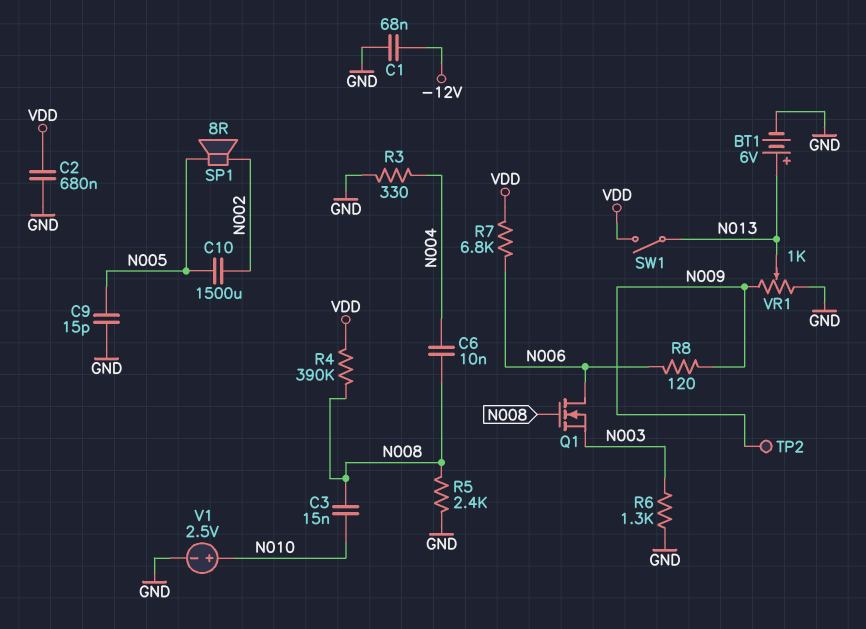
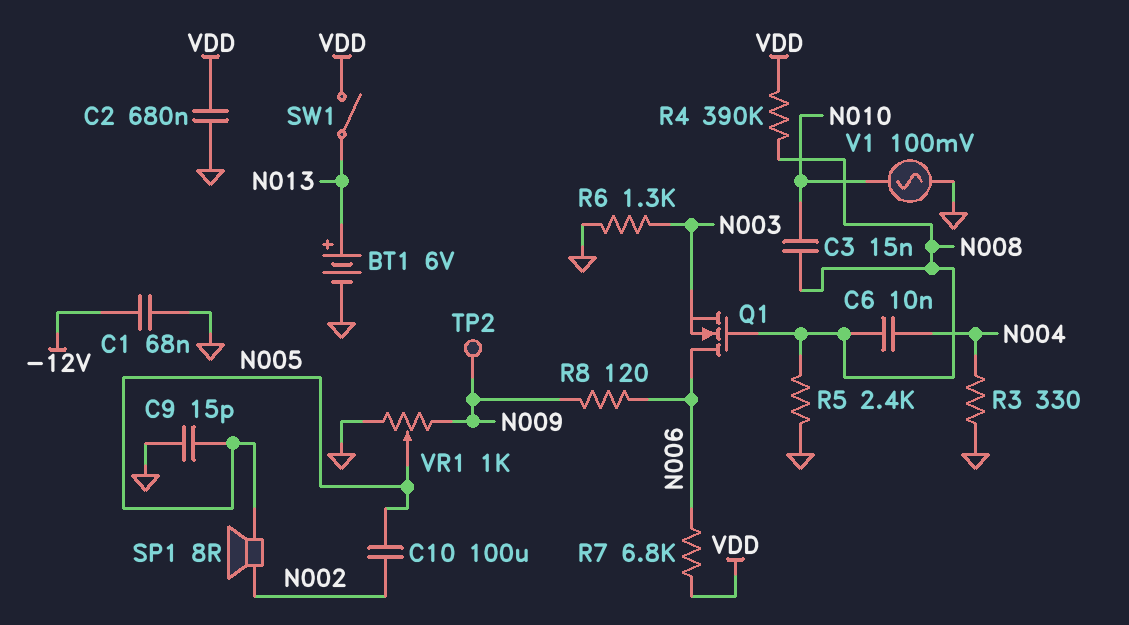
C10: 1500uF (N002, N005) -> 100uF (N002, N005)
V1: 2.5V (plus N010, minus GND) -> AC 100mV (GND, N010)
VR1: 1k (GND, N009, wiper N013) -> 1k (GND, N009, wiper N005)

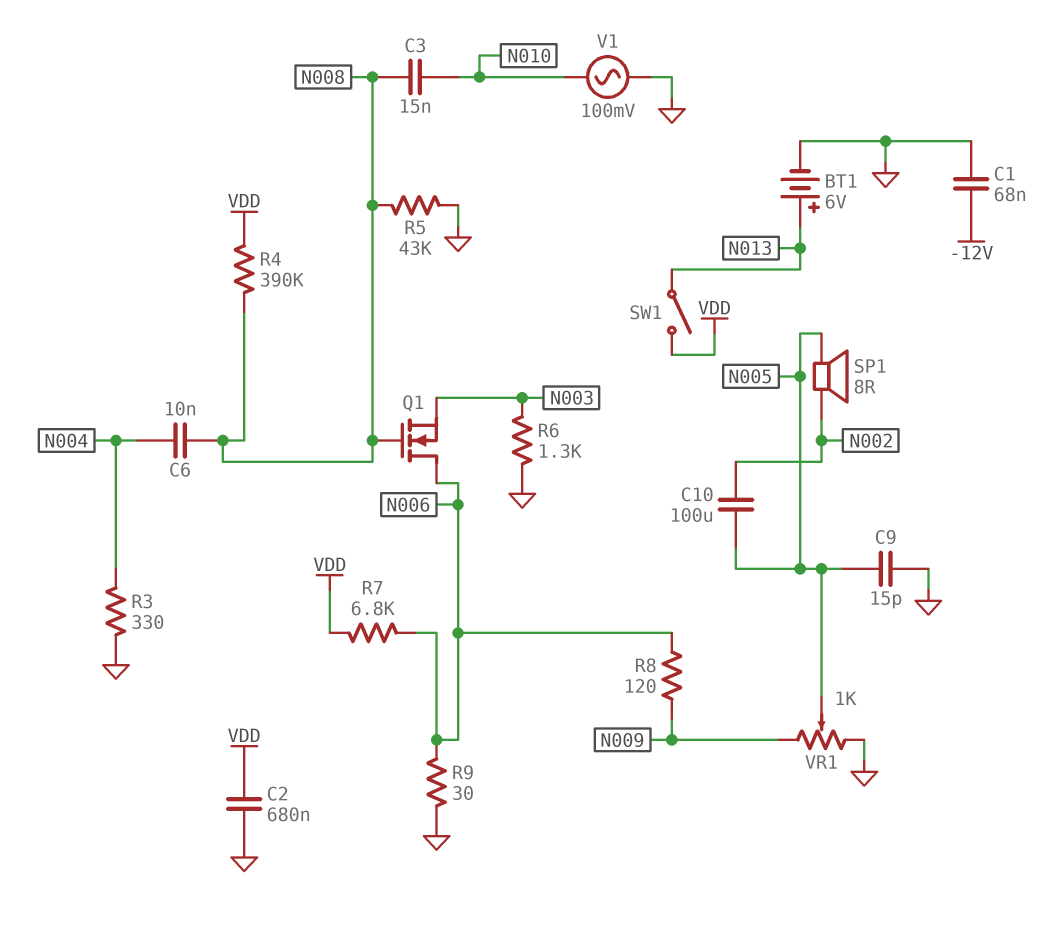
R5: 2.4k (GND, N008) -> 43k (GND, N008)
R9: none -> 30 (GND, N006)
TP2: test point (N009) -> none

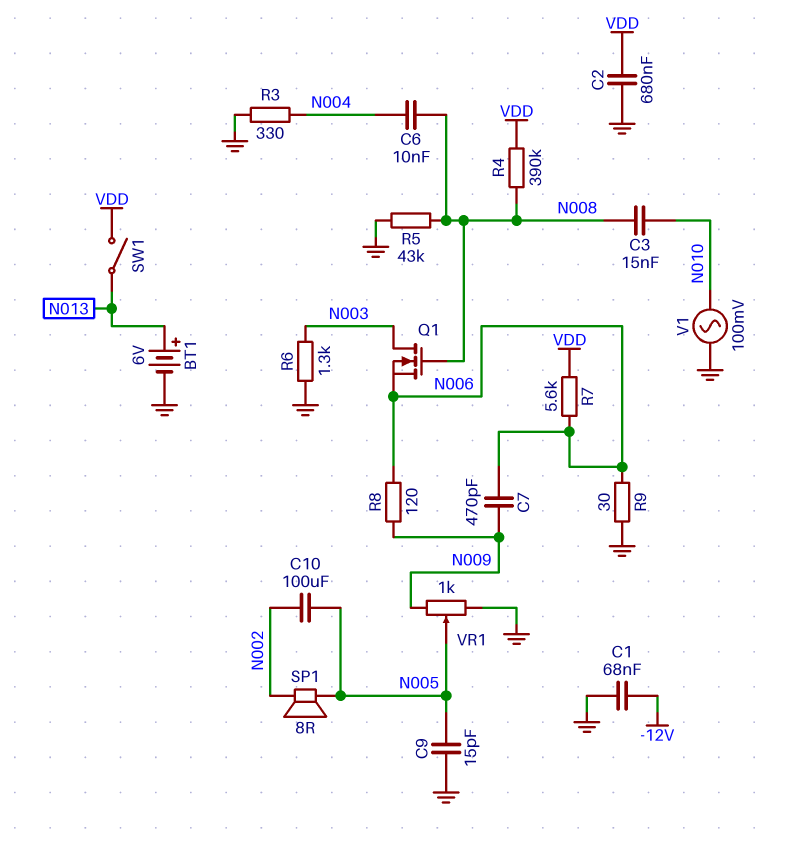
C7: none -> 470pF (N006, N009)
Q1: NMOS (G N008, D N006, S N003) -> NMOS (G N008, D N003, S N006)
R7: 6.8k (N006, VDD) -> 5.6k (N006, VDD)

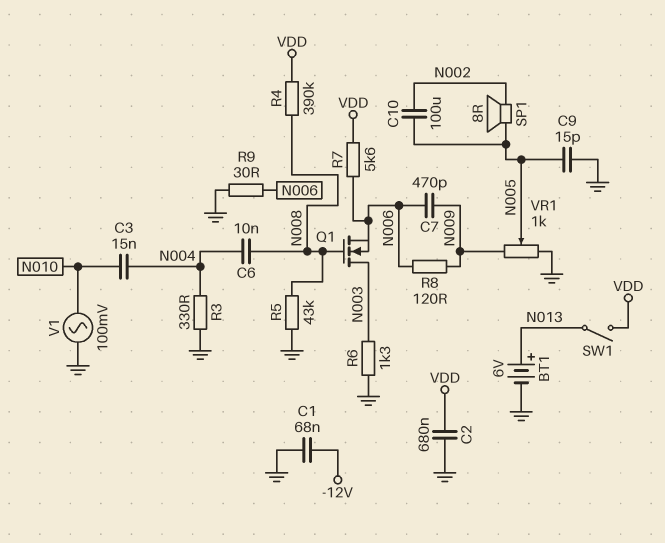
C3: 15nF (N008, N010) -> 15nF (N004, N010)

